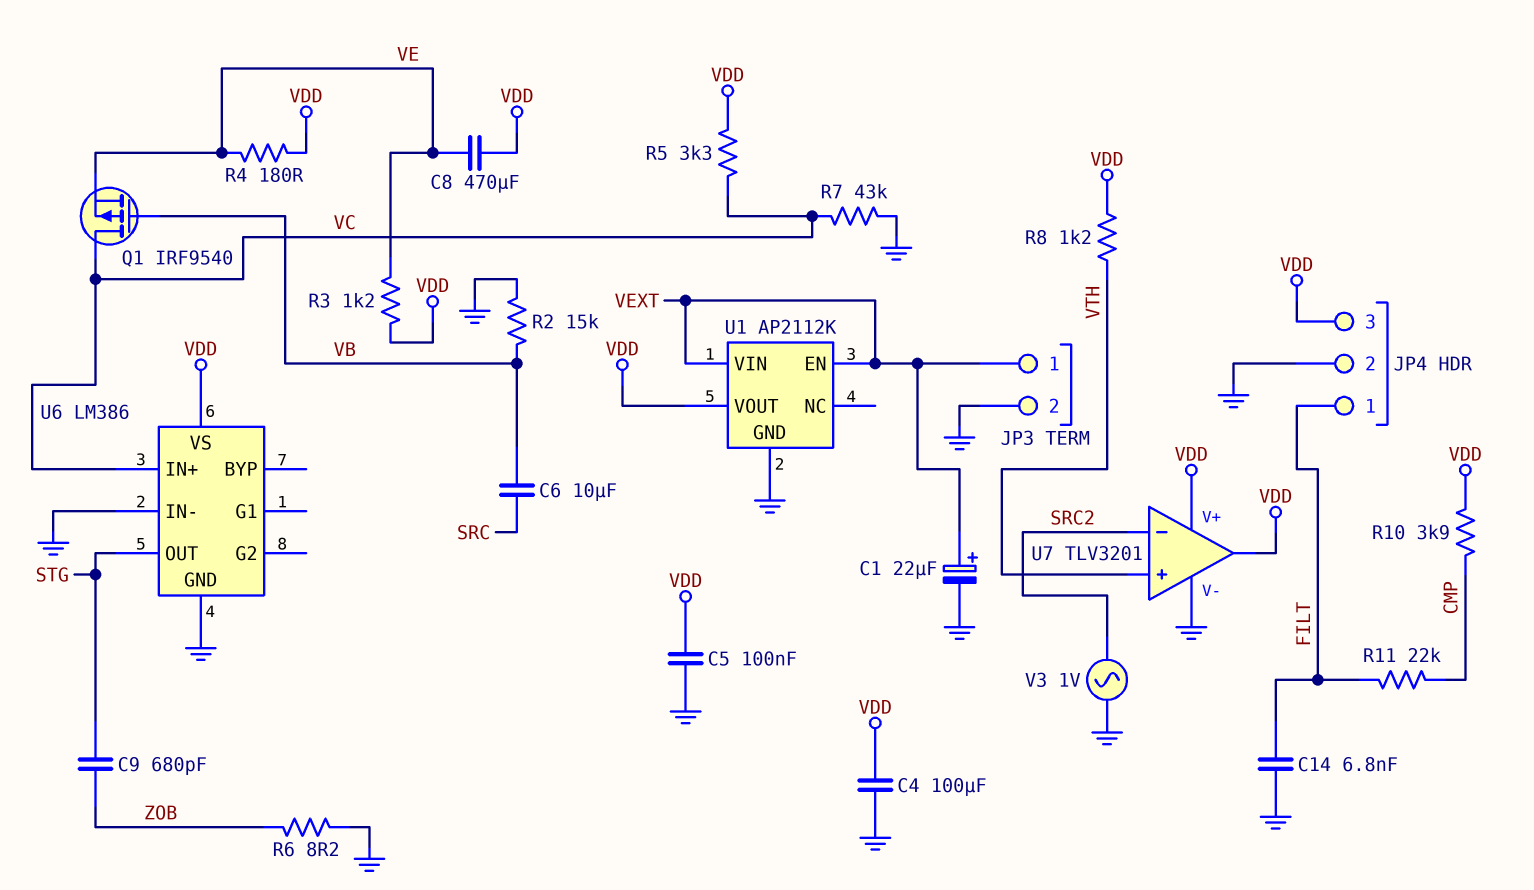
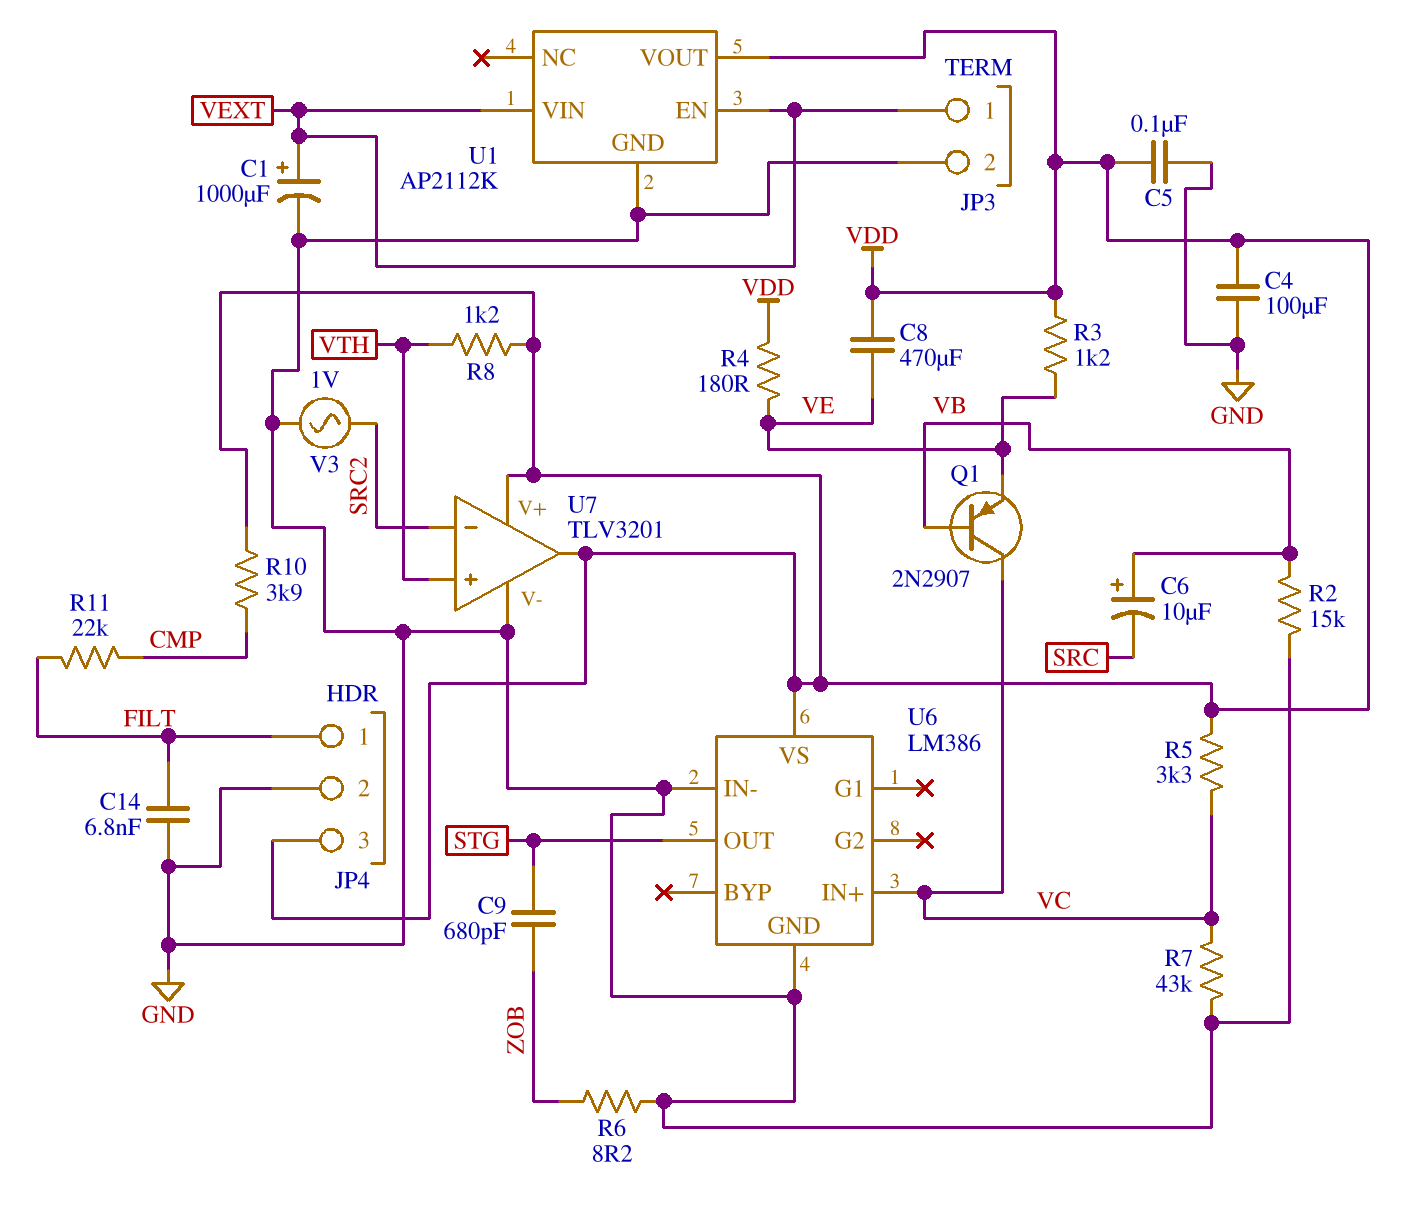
C1: 22uF (plus VEXT, minus GND) -> 1000uF (plus VEXT, minus GND)
C6: 10uF (SRC, VB) -> 10uF (plus VB, minus SRC)
Q1: PMOS IRF9540 (G VB, D VC, S VE) -> PNP 2N2907 (B VB, C VC, E VE)

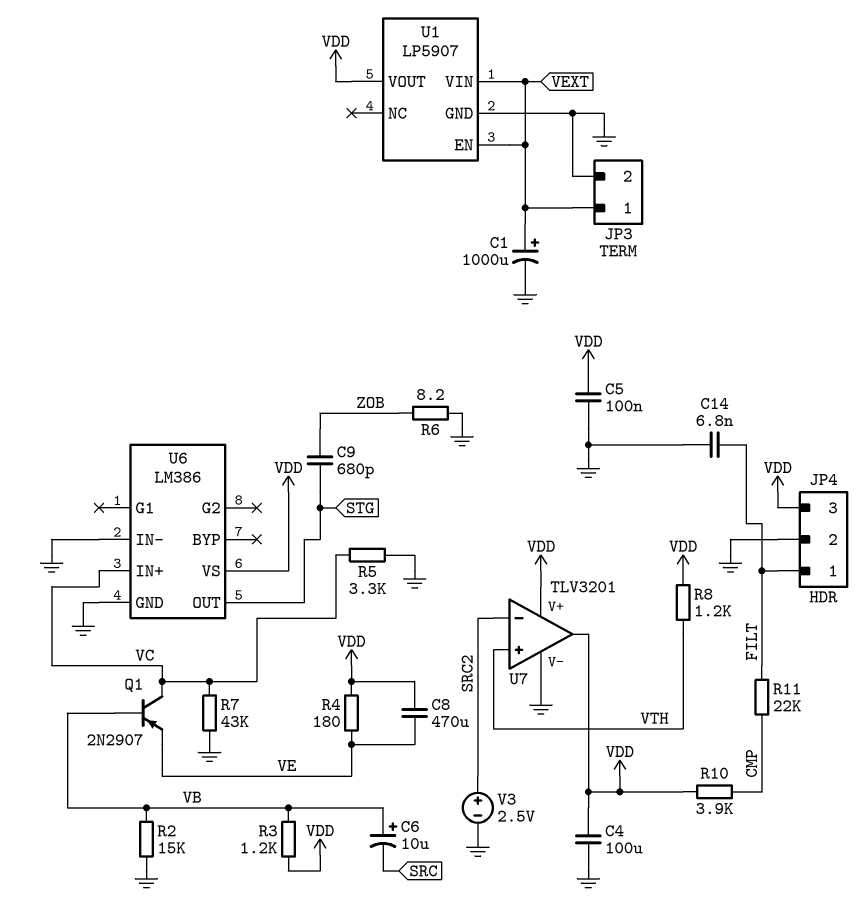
R3: 1.2k (VDD, VE) -> 1.2k (VB, VDD)
R5: 3.3k (VC, VDD) -> 3.3k (GND, VC)
U1: AP2112K -> LP5907
V3: AC 1V (GND, SRC2) -> 2.5V (plus SRC2, minus GND)

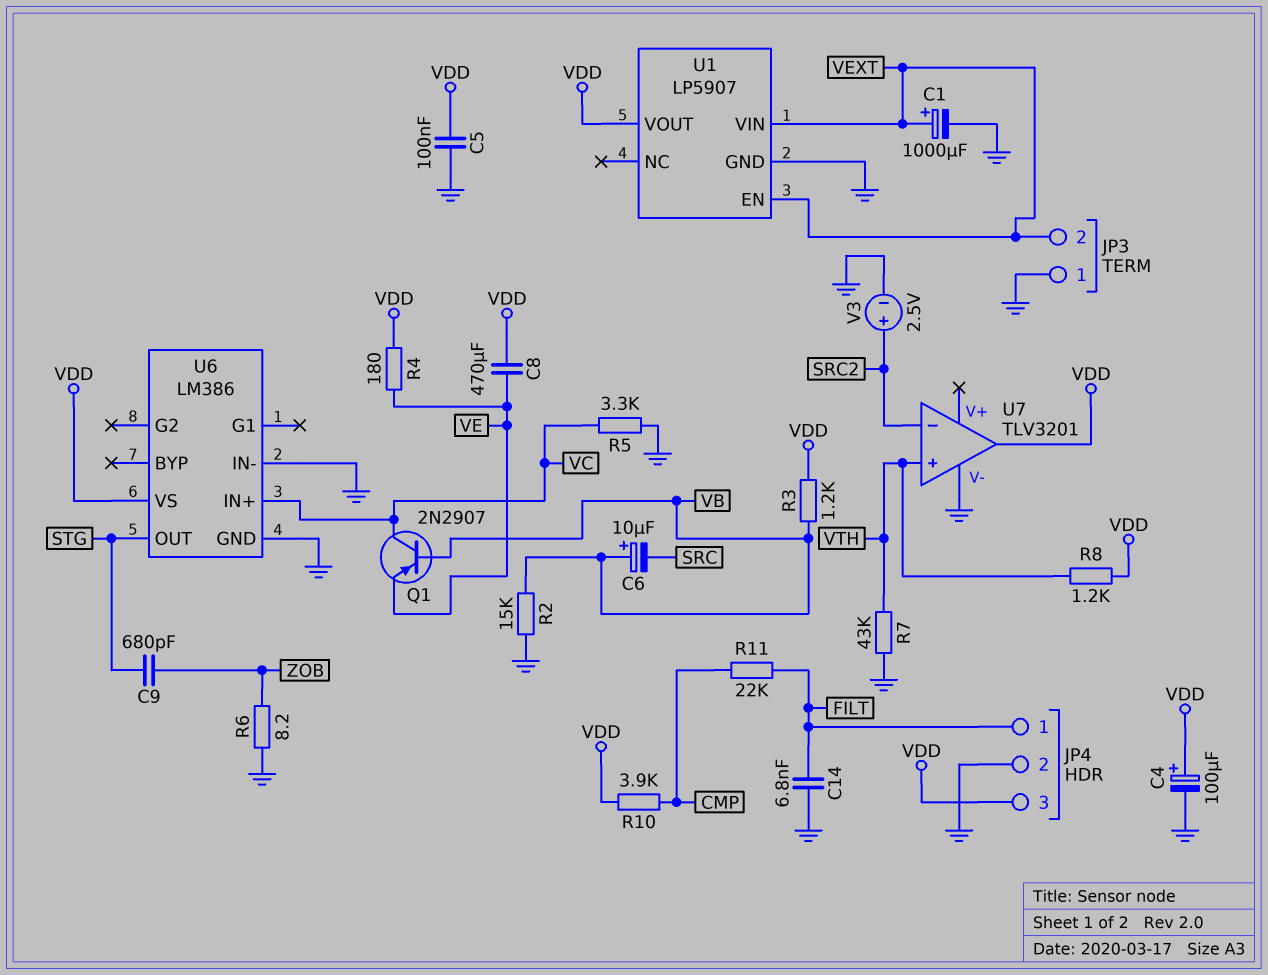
C4: 100uF (GND, VDD) -> 100uF (plus VDD, minus GND)
JP3 pin 1: VEXT -> GND
JP3 pin 2: GND -> VEXT
R7: 43k (GND, VC) -> 43k (GND, VTH)
U7 pin V+: VDD -> none

